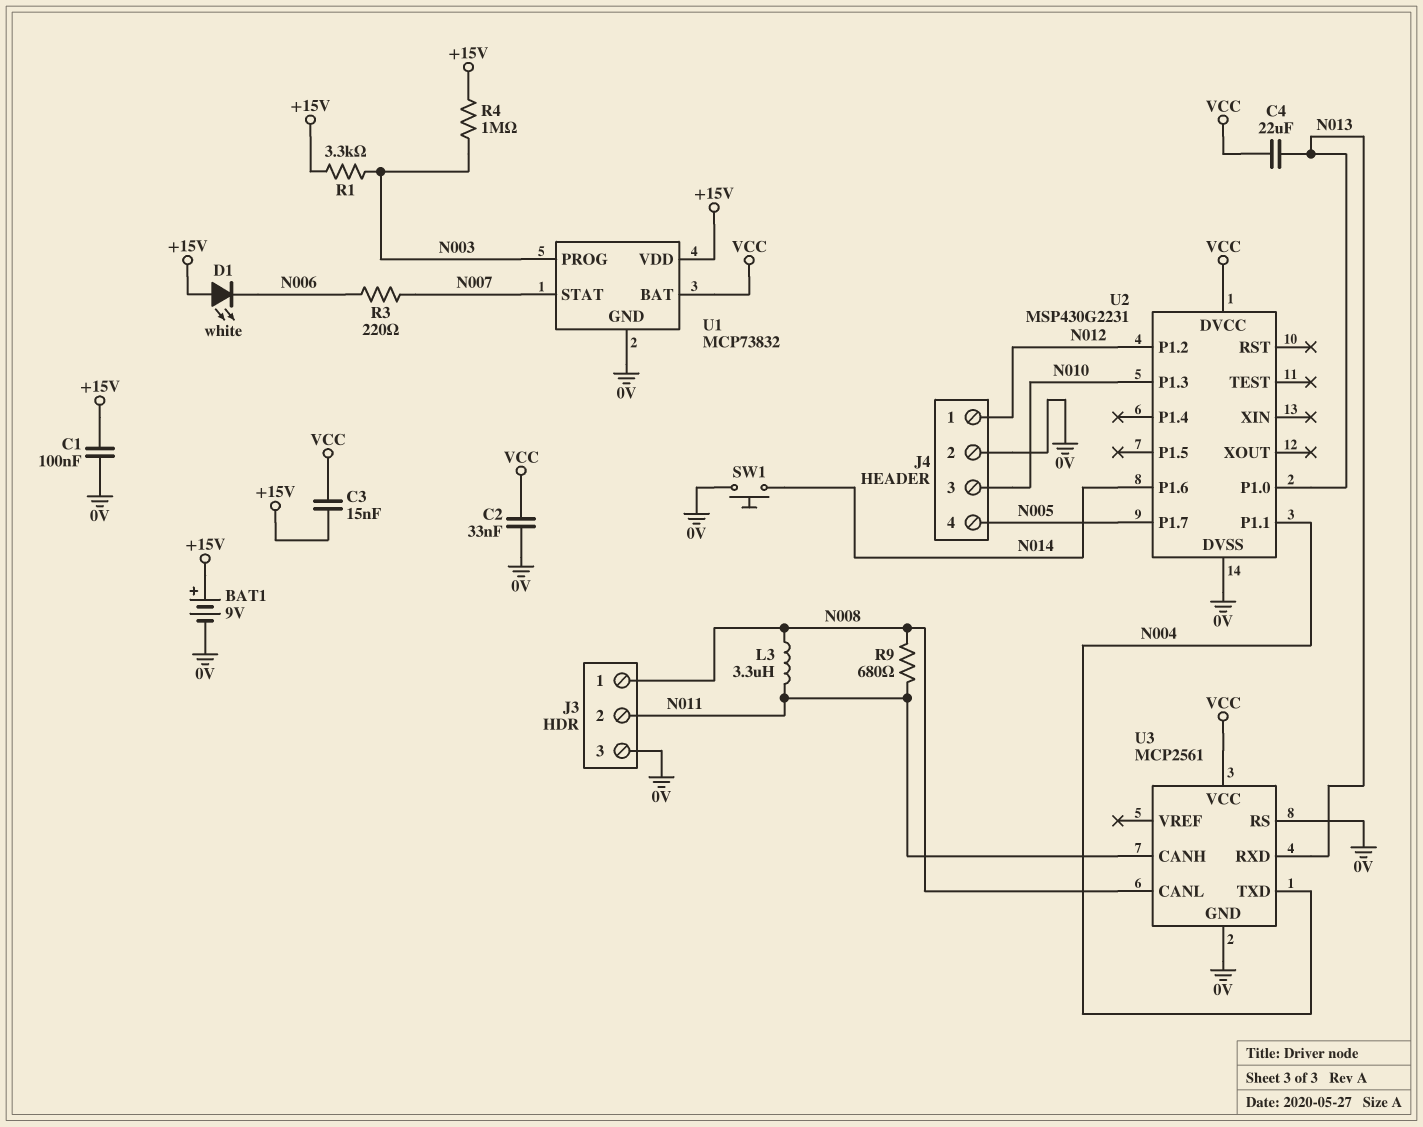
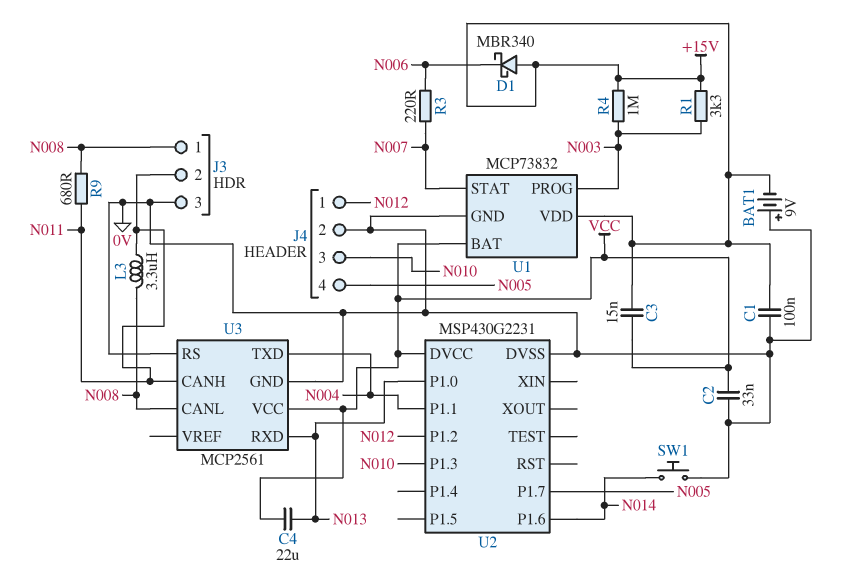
BAT1: 9V (plus +15V, minus 0V) -> 9V (plus 0V, minus +15V)
D1: LED white (A +15V, K N006) -> schottky MBR340 (A +15V, K N006)

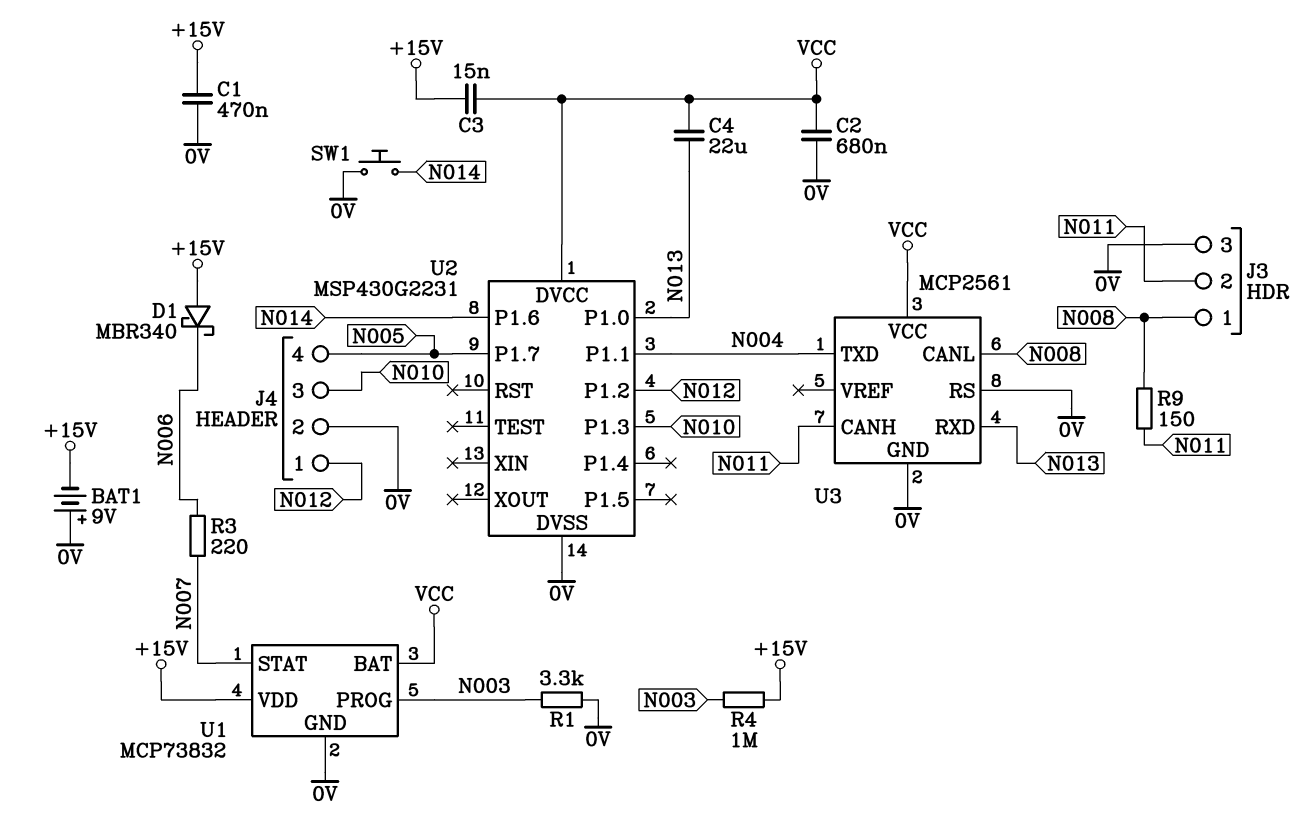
C1: 100nF (+15V, 0V) -> 470nF (+15V, 0V)
C2: 33nF (0V, VCC) -> 680nF (0V, VCC)
L3: 3.3uH (N008, N011) -> none
R1: 3.3k (+15V, N003) -> 3.3k (0V, N003)
R9: 680 (N008, N011) -> 150 (N008, N011)

